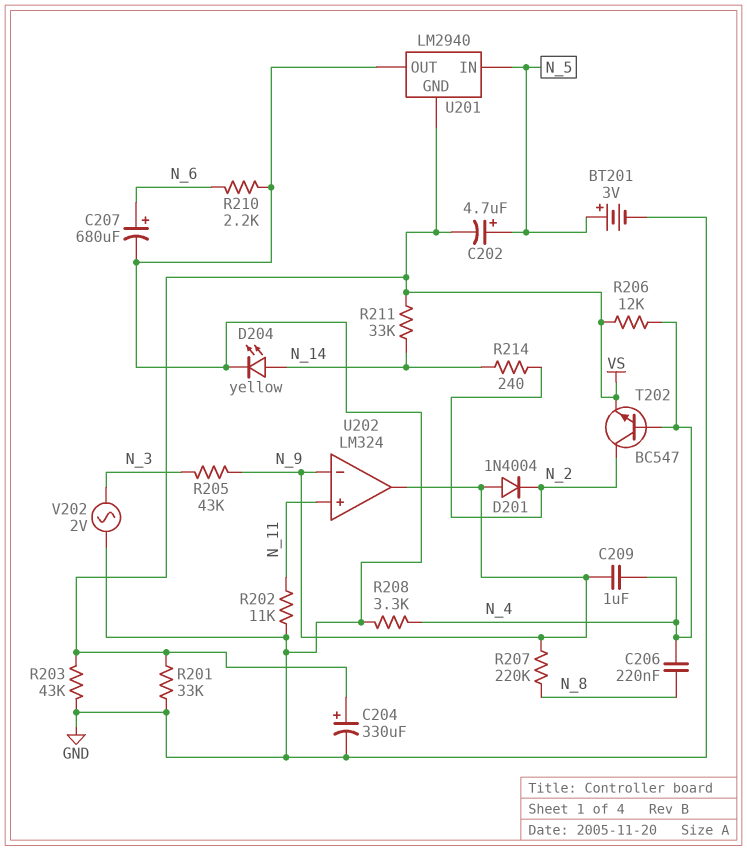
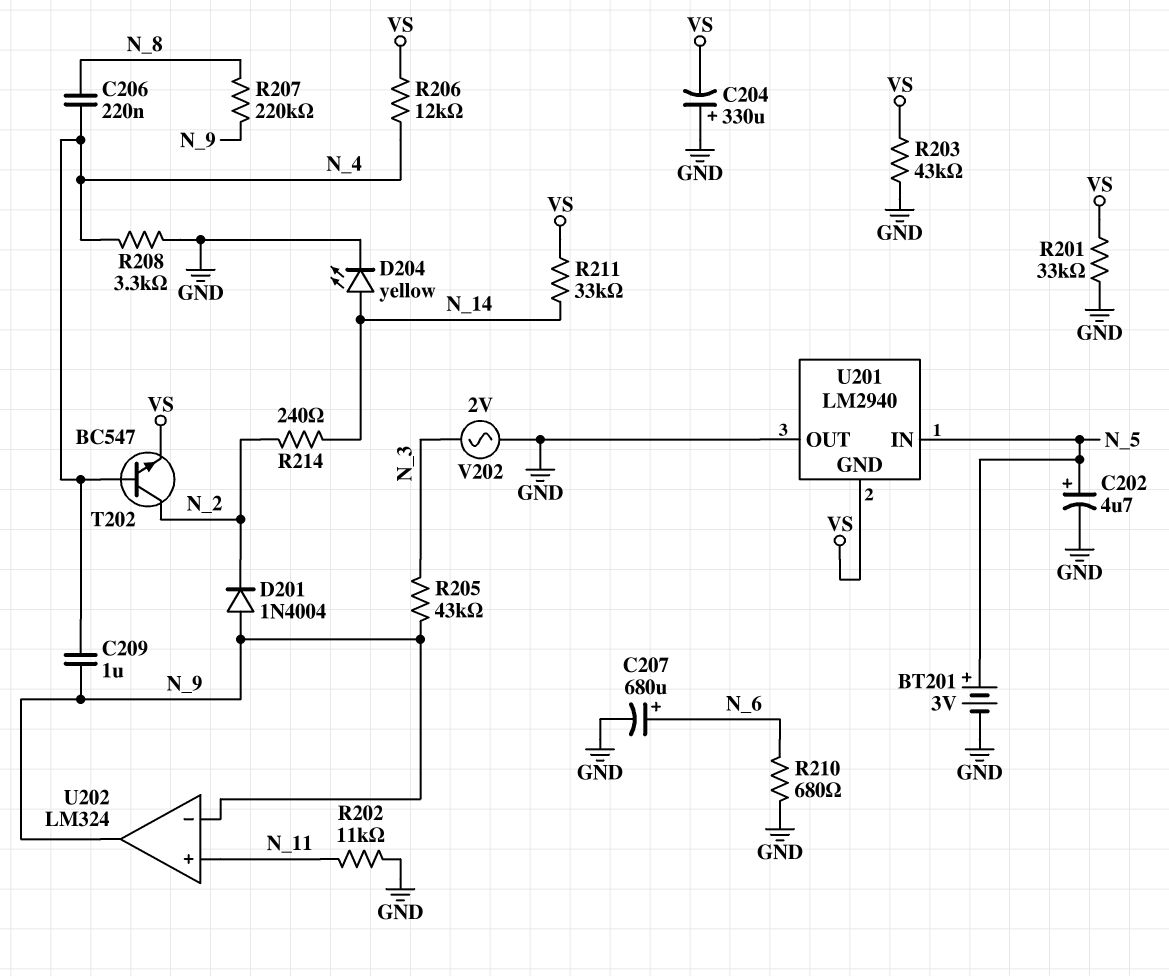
C202: 4.7uF (plus N_5, minus VS) -> 4.7uF (plus N_5, minus GND)
C204: 330uF (plus VS, minus GND) -> 330uF (plus GND, minus VS)
R210: 2.2k (GND, N_6) -> 680 (GND, N_6)

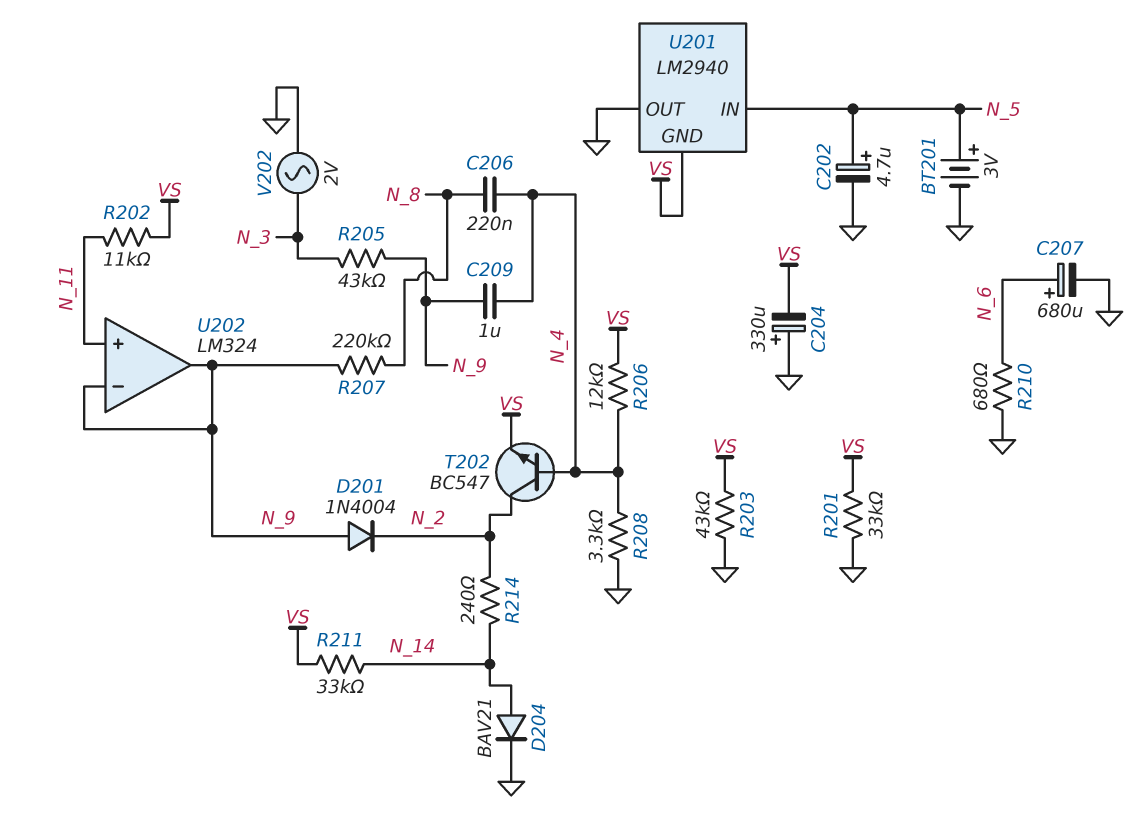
D204: LED yellow (A N_14, K GND) -> diode BAV21 (A N_14, K GND)
R202: 11k (GND, N_11) -> 11k (N_11, VS)

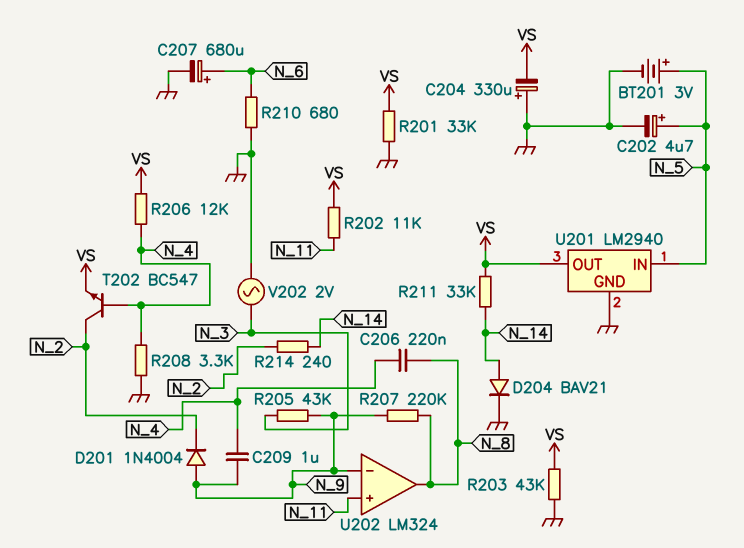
U201 pin GND: VS -> GND
U201 pin OUT: GND -> VS
U202 pin out: N_9 -> N_8

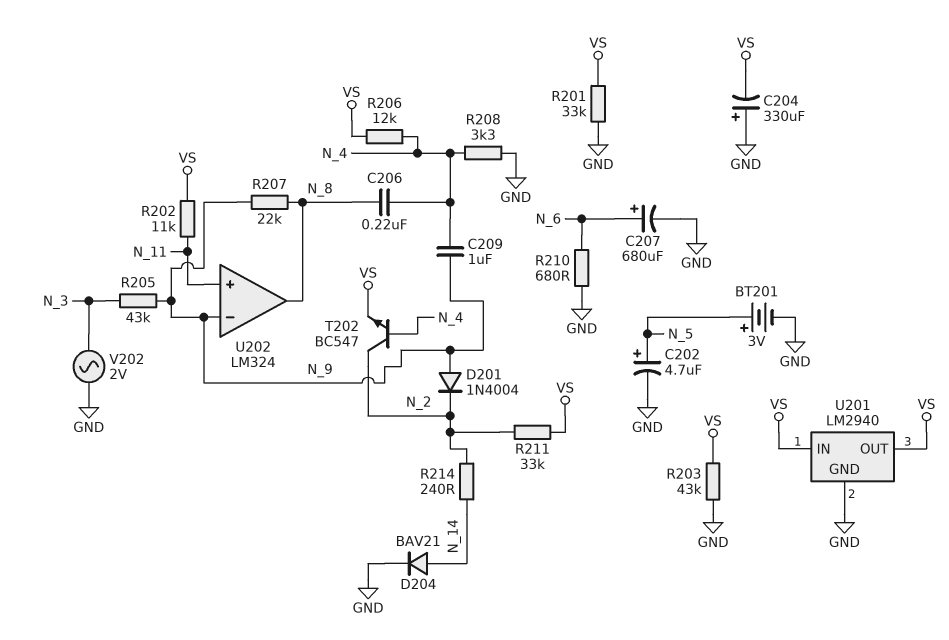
R207: 220k (N_8, N_9) -> 22k (N_8, N_9)
R211: 33k (N_14, VS) -> 33k (N_2, VS)
U201 pin IN: N_5 -> VS

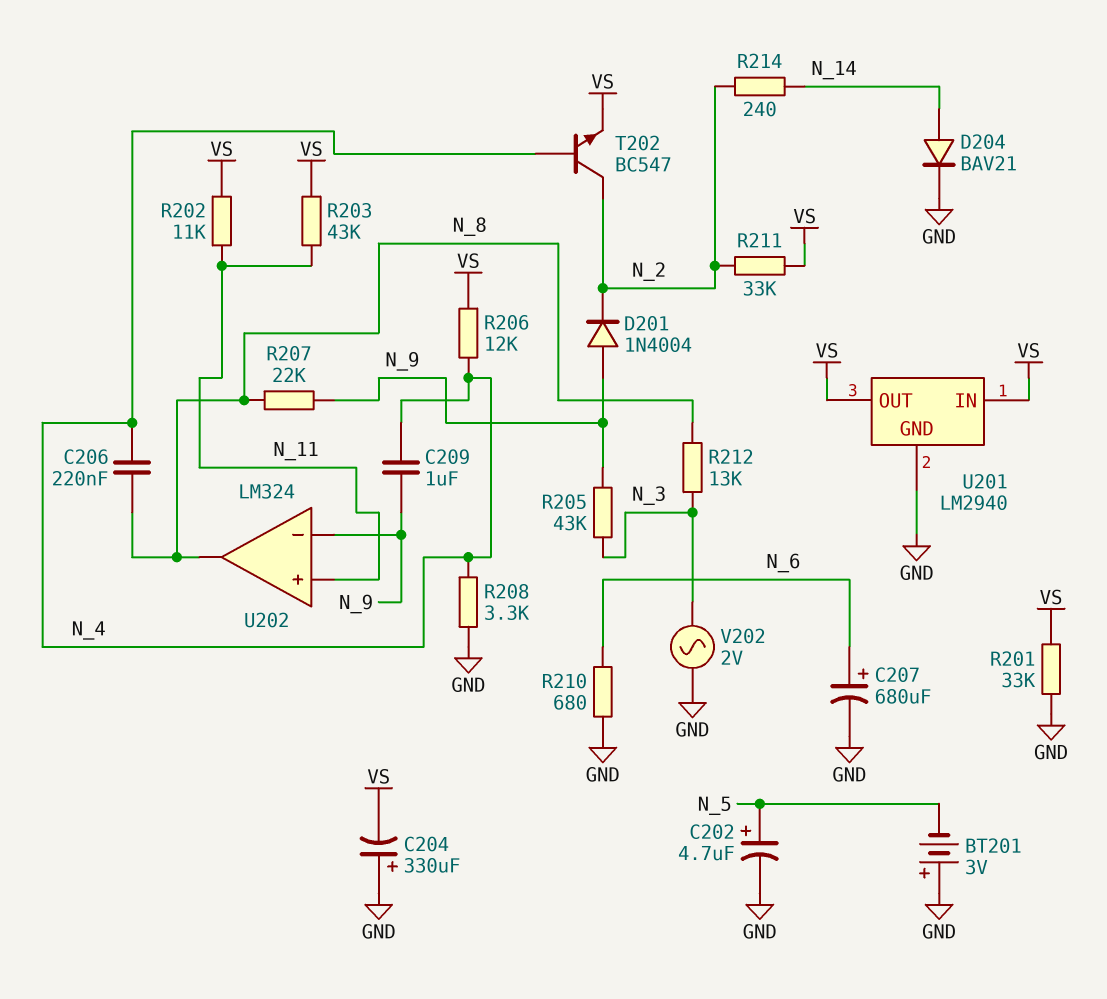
BT201: 3V (plus N_5, minus GND) -> 3V (plus GND, minus N_5)
R203: 43k (GND, VS) -> 43k (N_11, VS)
R212: none -> 13k (N_3, N_8)

